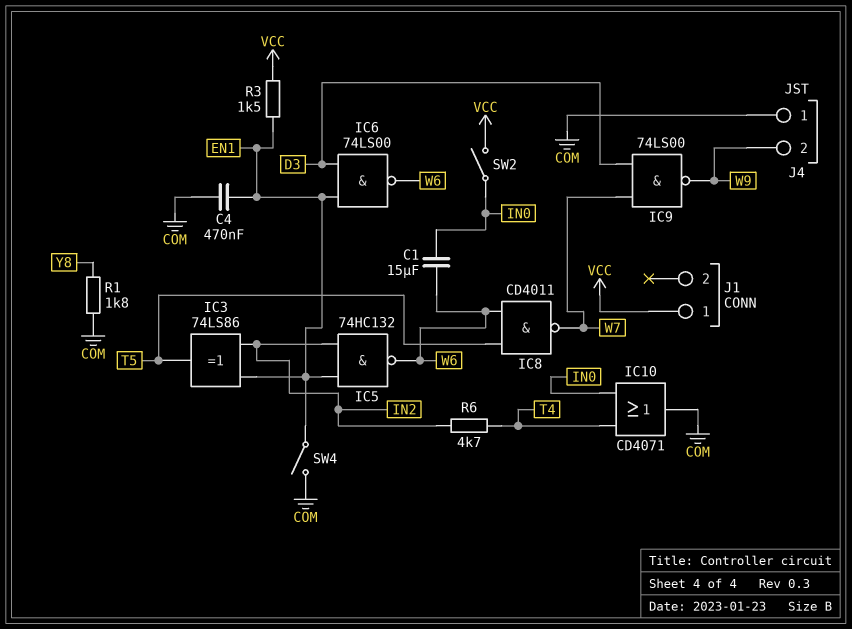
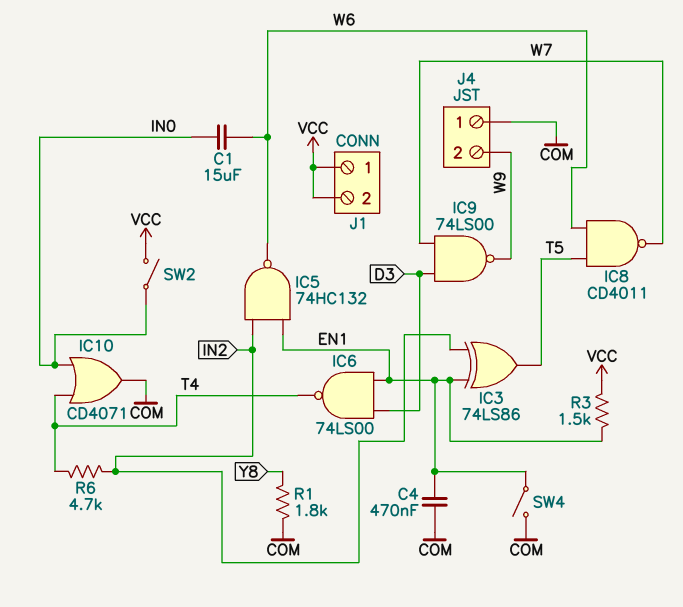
IC6: NAND 74LS00 (in D3, in EN1, out W6) -> NAND 74LS00 (in D3, in EN1, out T4)
J1 pin 2: none -> VCC

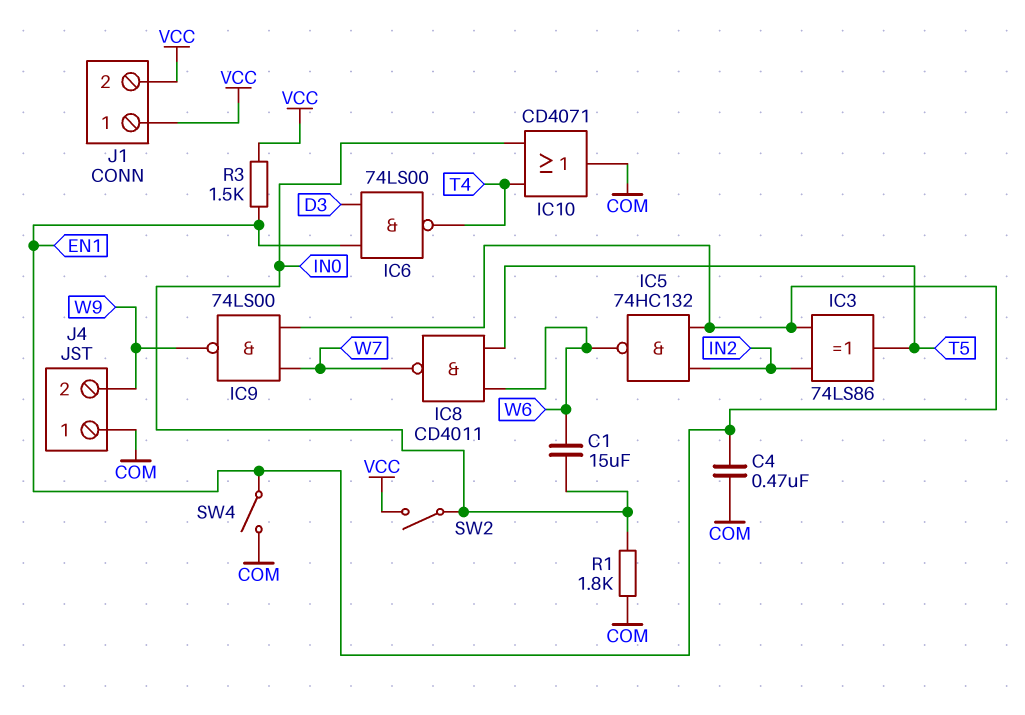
IC9: NAND 74LS00 (in D3, in W7, out W9) -> NAND 74LS00 (in EN1, in W7, out W9)
R1: 1.8k (COM, Y8) -> 1.8k (COM, IN0)
R6: 4.7k (IN2, T4) -> none

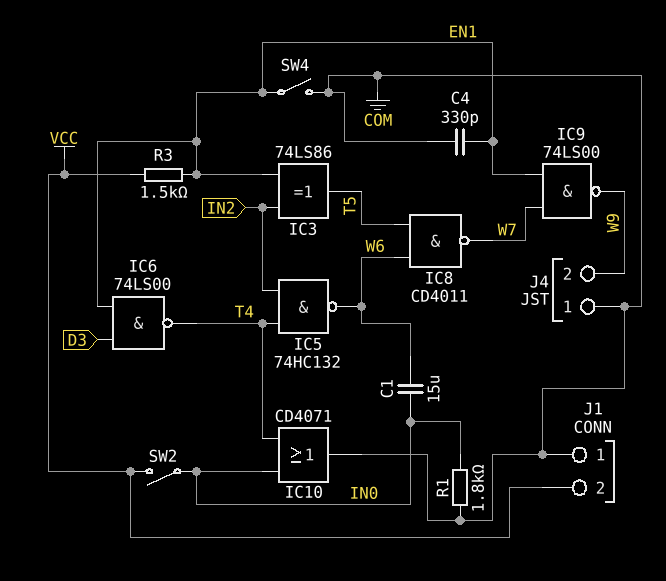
C4: 470nF (COM, EN1) -> 330pF (COM, EN1)
IC5: NAND 74HC132 (in EN1, in IN2, out W6) -> NAND 74HC132 (in IN2, in T4, out W6)
J1 pin 1: VCC -> COM

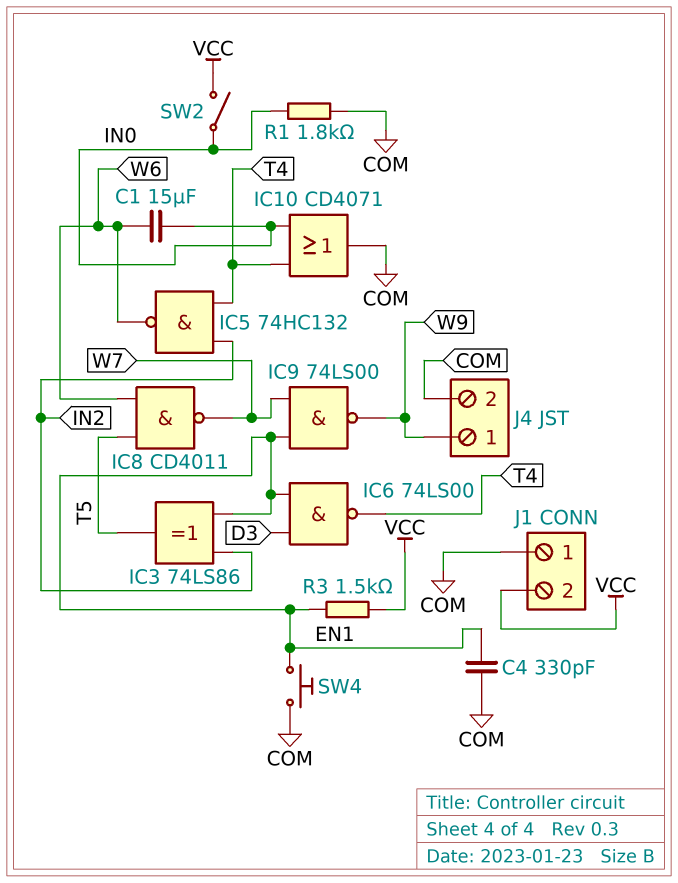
J4 pin 1: COM -> W9
J4 pin 2: W9 -> COM
SW4: switch (COM, EN1) -> button (COM, EN1)

